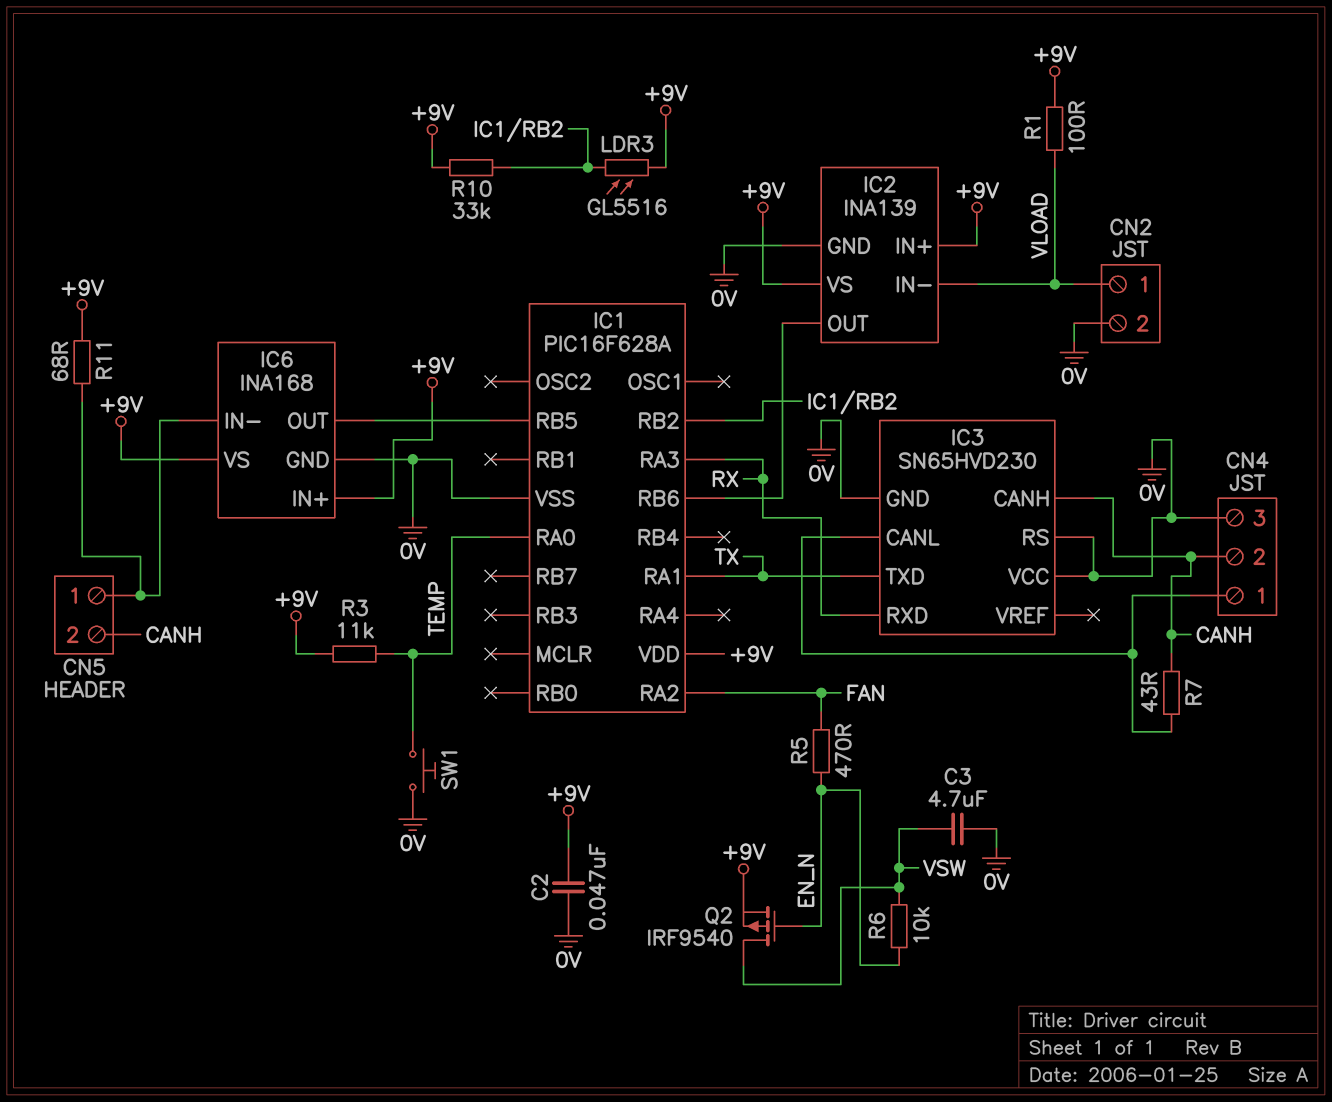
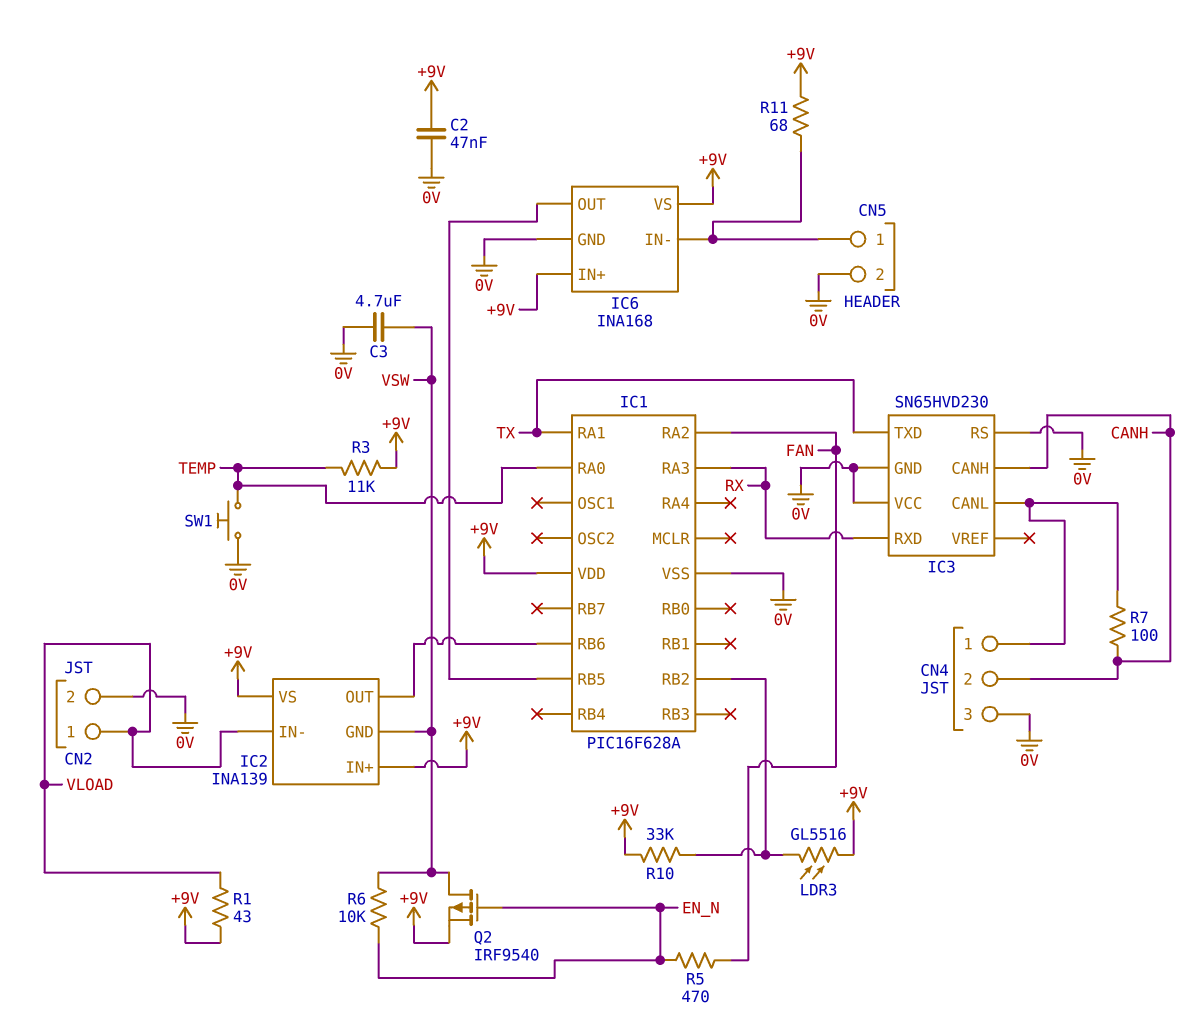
CN5 pin 2: CANH -> 0V
IC2 pin GND: 0V -> VSW
R1: 100 (+9V, VLOAD) -> 43 (+9V, VLOAD)
R7: 43 (CANH, CN4/1) -> 100 (CANH, CN4/1)

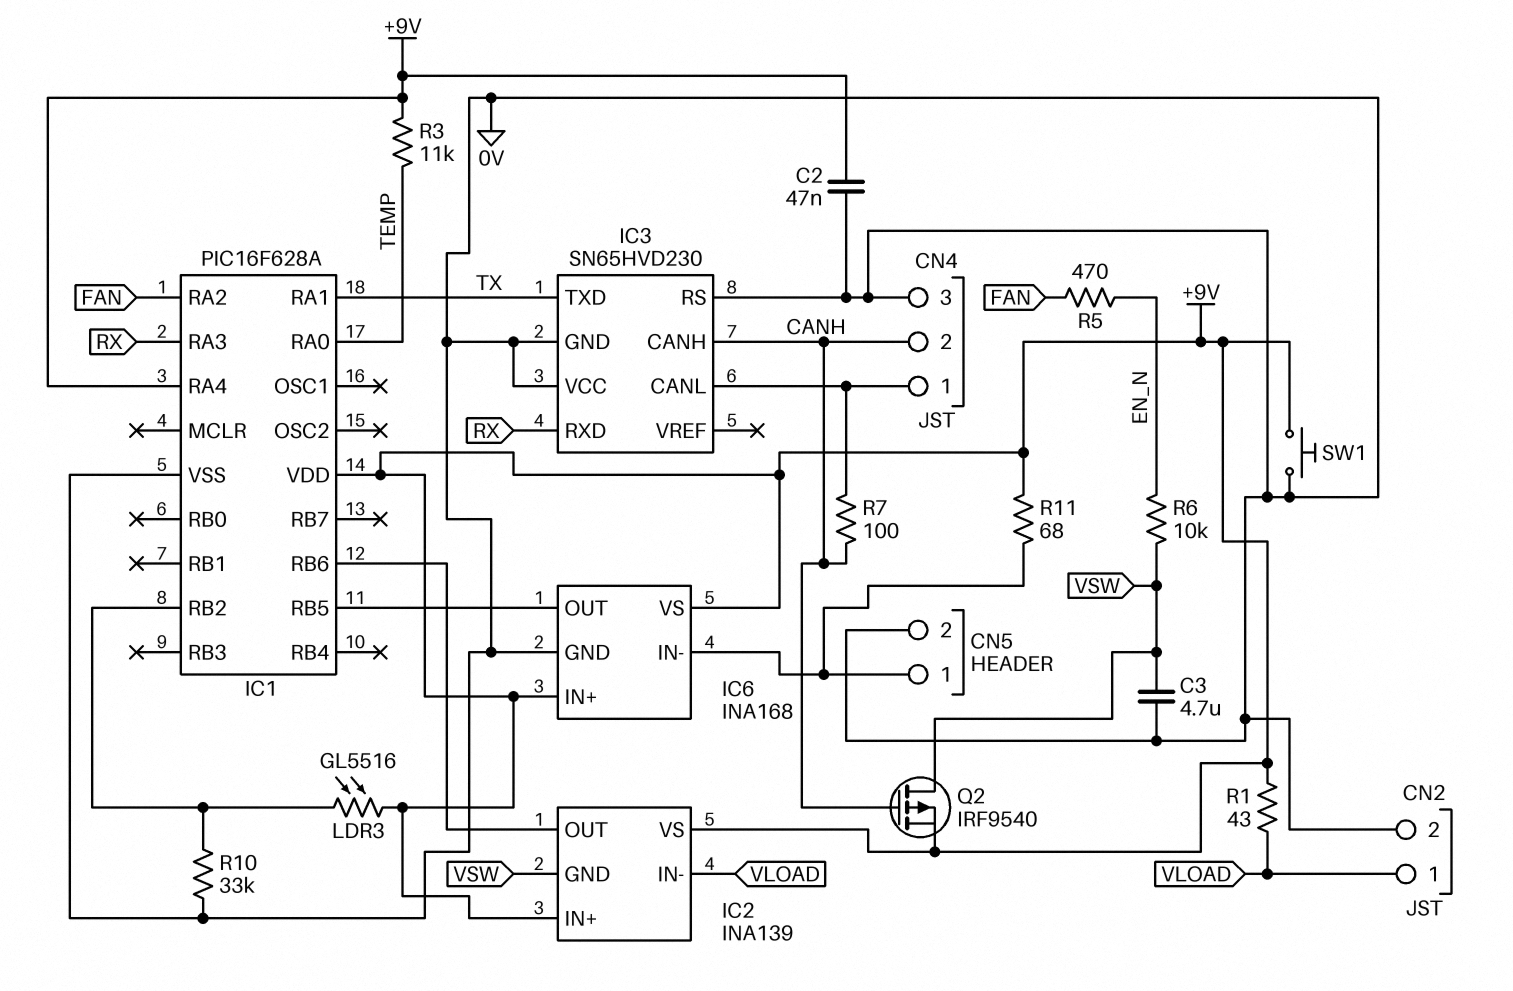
IC1 pin RA4: none -> +9V
Q2: PMOS IRF9540 (G EN_N, D VSW, S +9V) -> PMOS IRF9540 (G CANH, D VSW, S +9V)
R10: 33k (+9V, IC1/RB2) -> 33k (0V, IC1/RB2)
SW1: button (0V, TEMP) -> button (+9V, 0V)

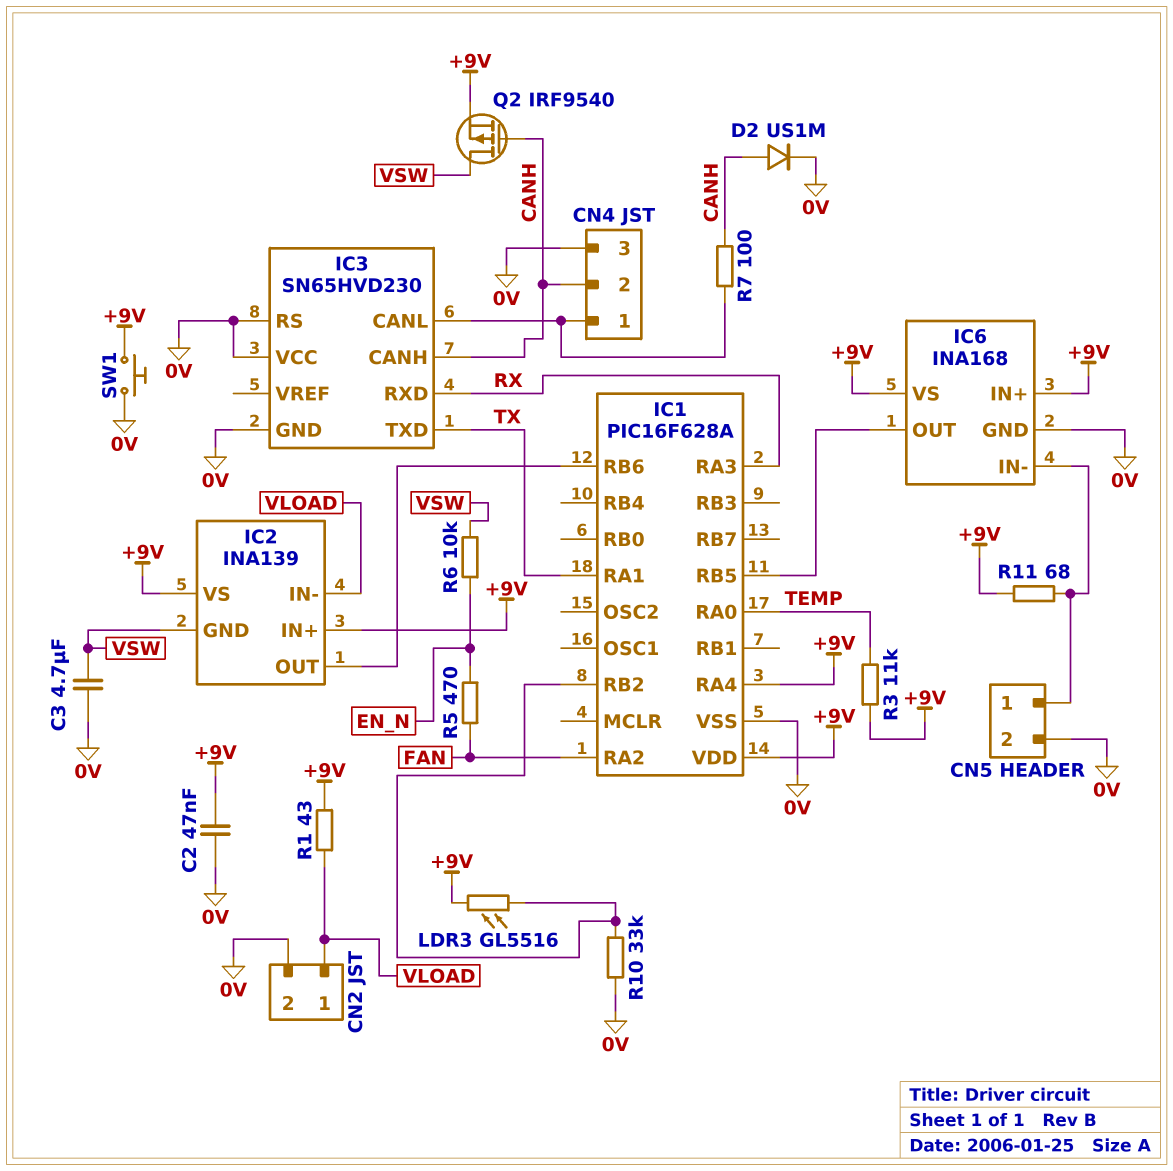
D2: none -> diode US1M (A CANH, K 0V)

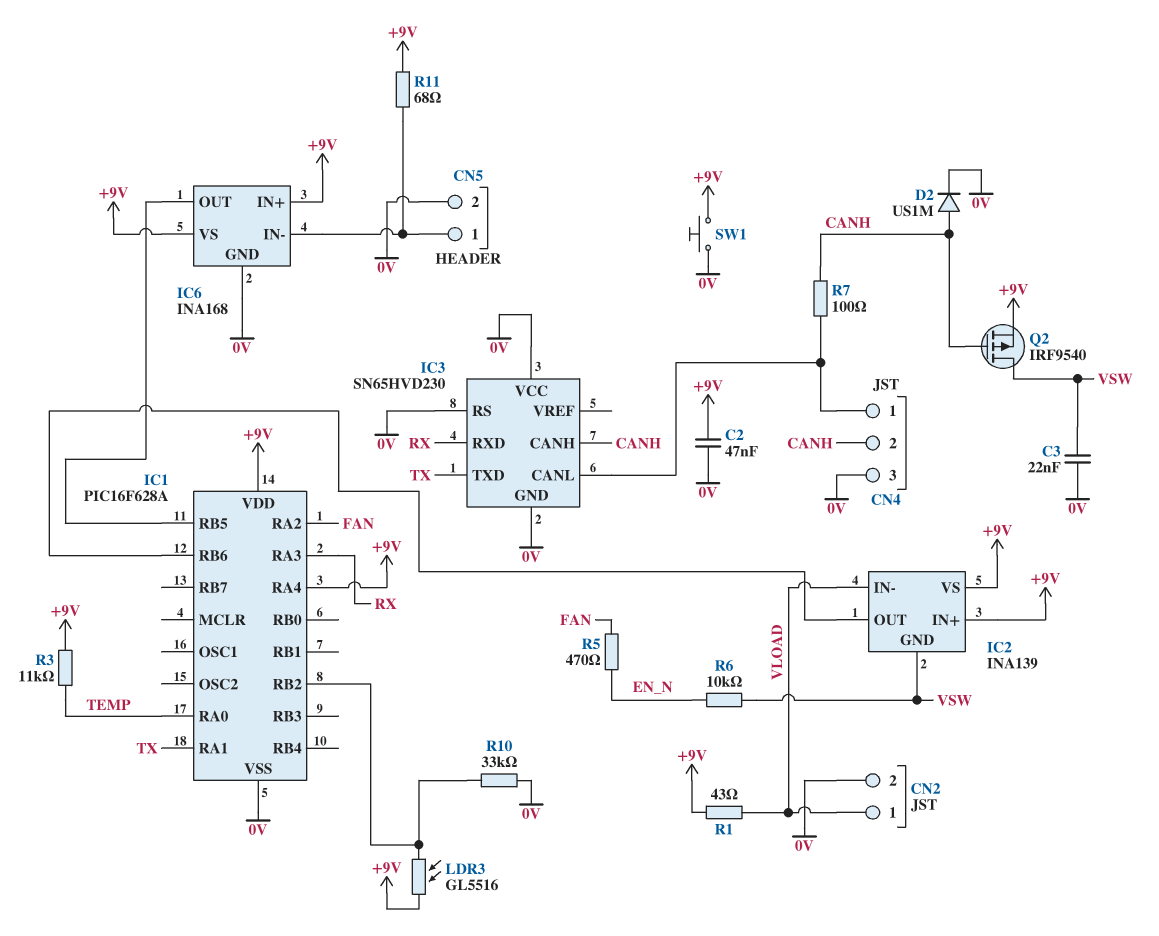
C3: 4.7uF (0V, VSW) -> 22nF (0V, VSW)

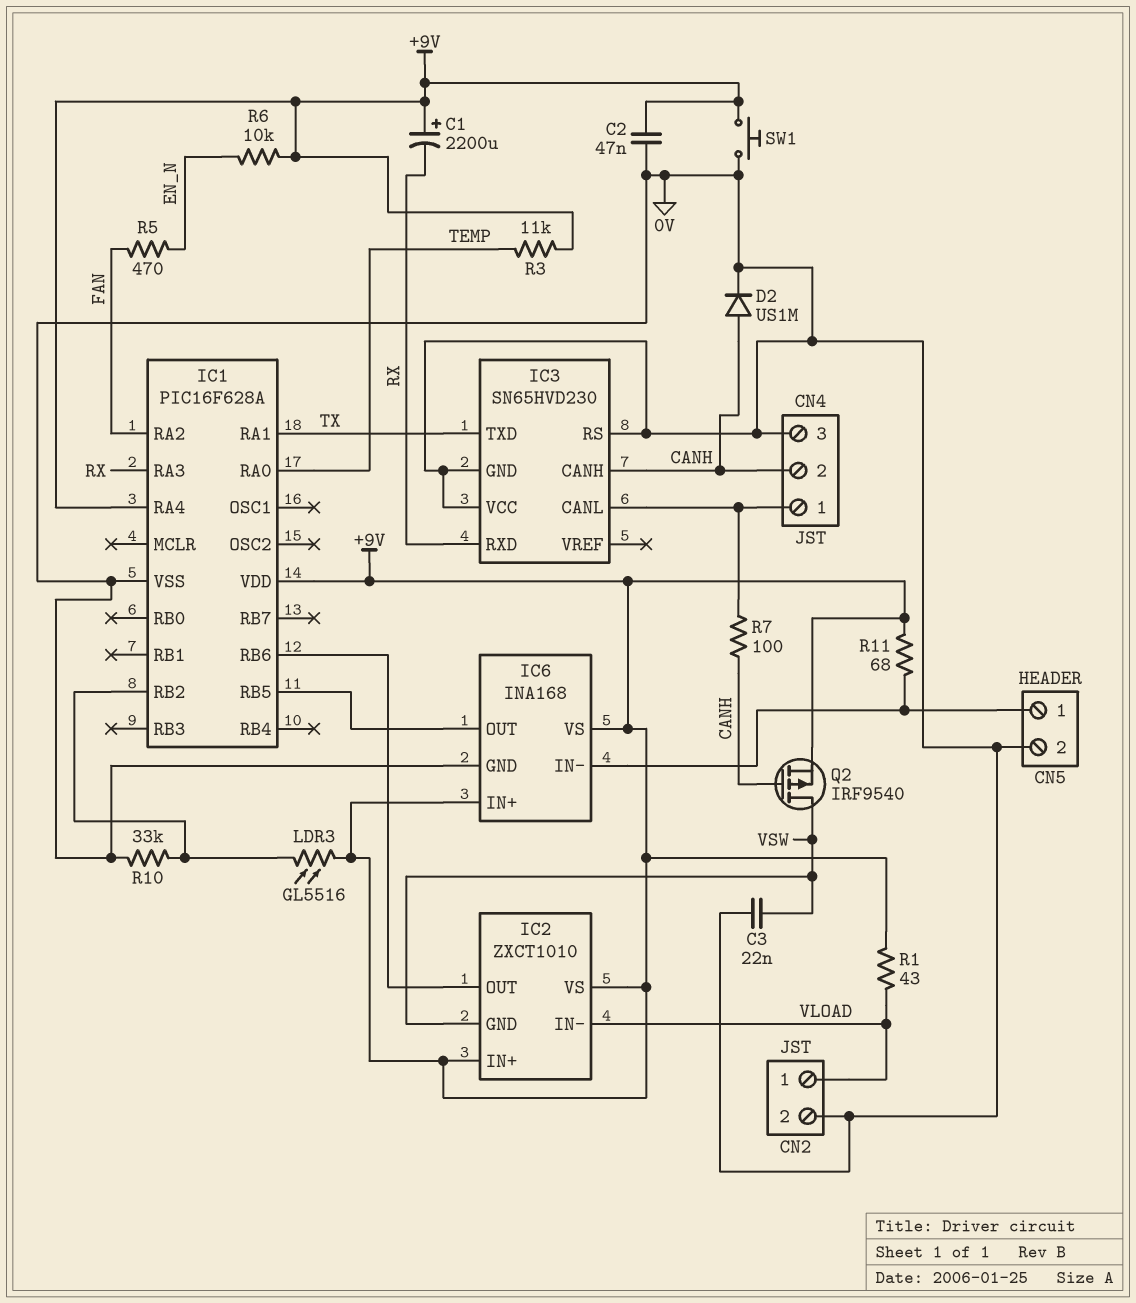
C1: none -> 2200uF (plus +9V, minus RX)
IC2: INA139 -> ZXCT1010
R6: 10k (EN_N, VSW) -> 10k (+9V, EN_N)

